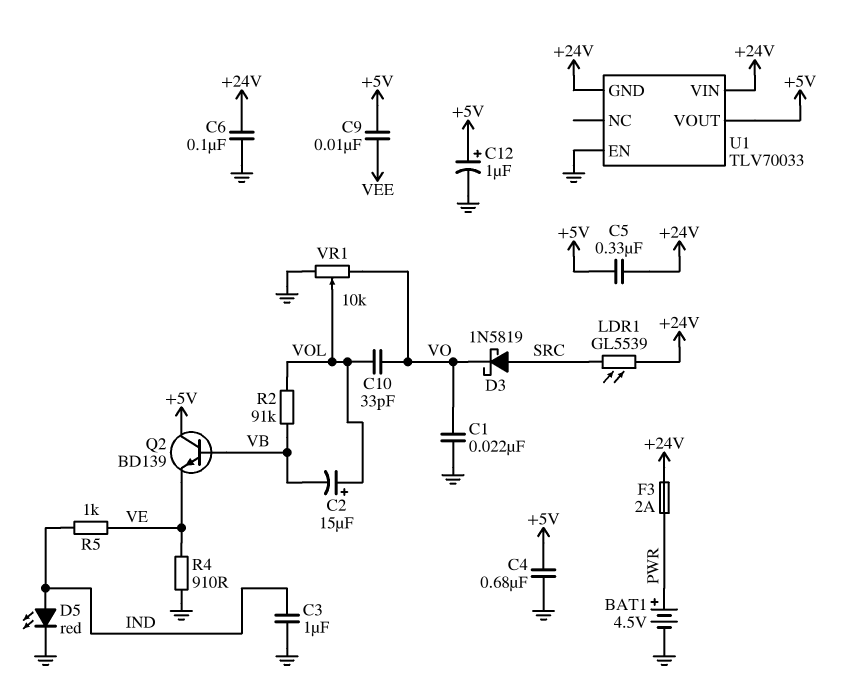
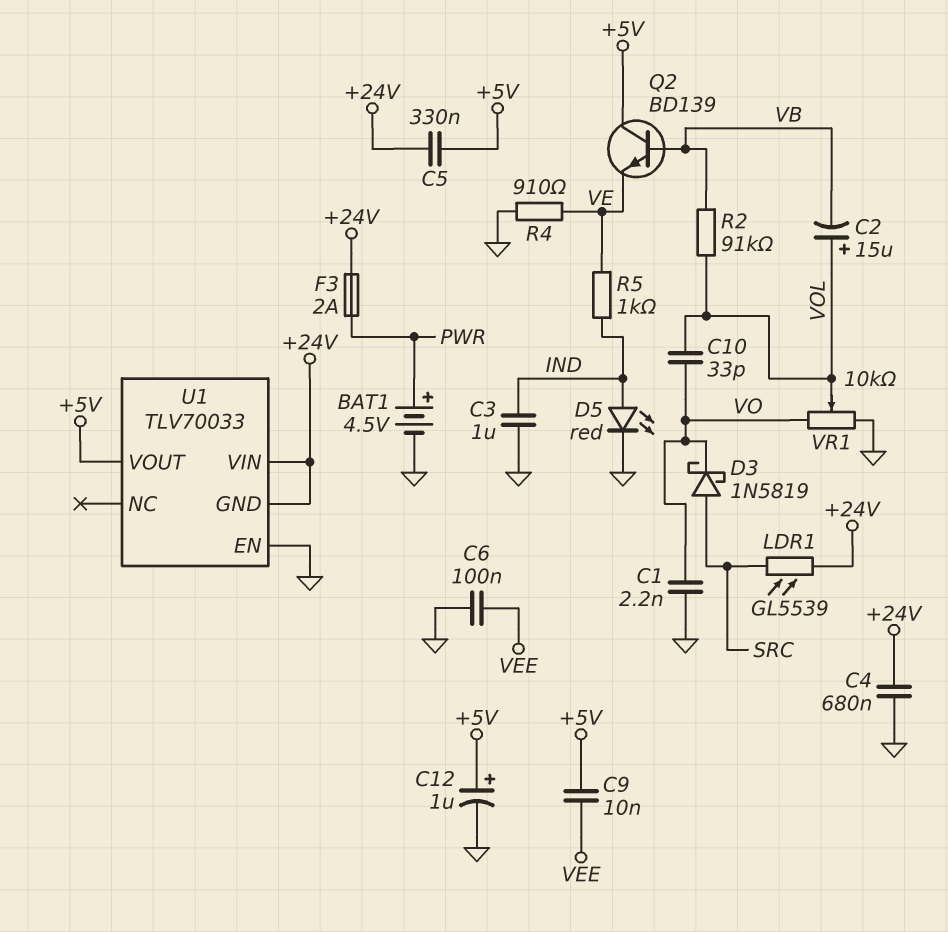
C1: 22nF (GND, VO) -> 2.2nF (GND, VO)
C4: 680nF (+5V, GND) -> 680nF (+24V, GND)
C6: 100nF (+24V, GND) -> 100nF (GND, VEE)

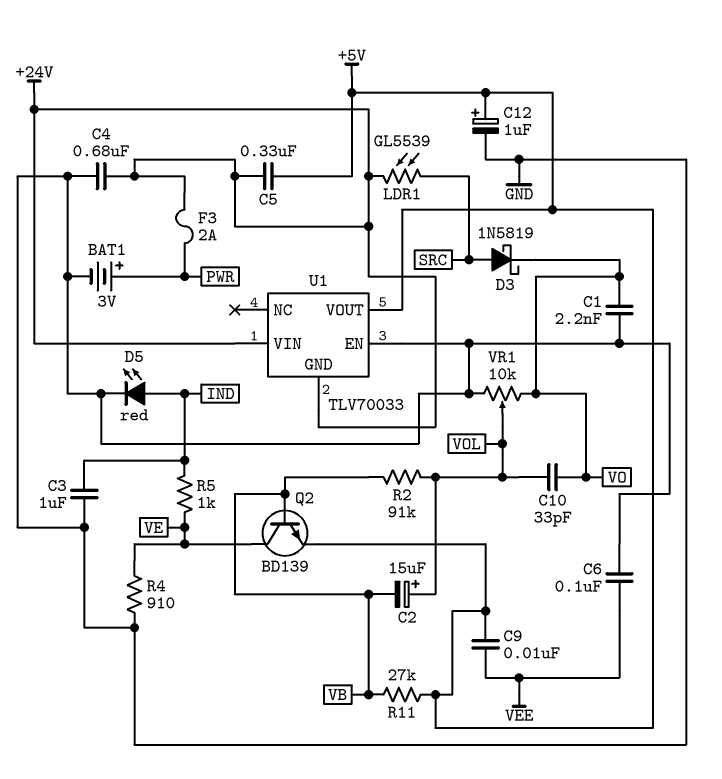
BAT1: 4.5V (plus PWR, minus GND) -> 3V (plus PWR, minus GND)
Q2: NPN BD139 (B VB, C +5V, E VE) -> NPN BD139 (B VB, C VE, E +5V)
R11: none -> 27k (+5V, VB)

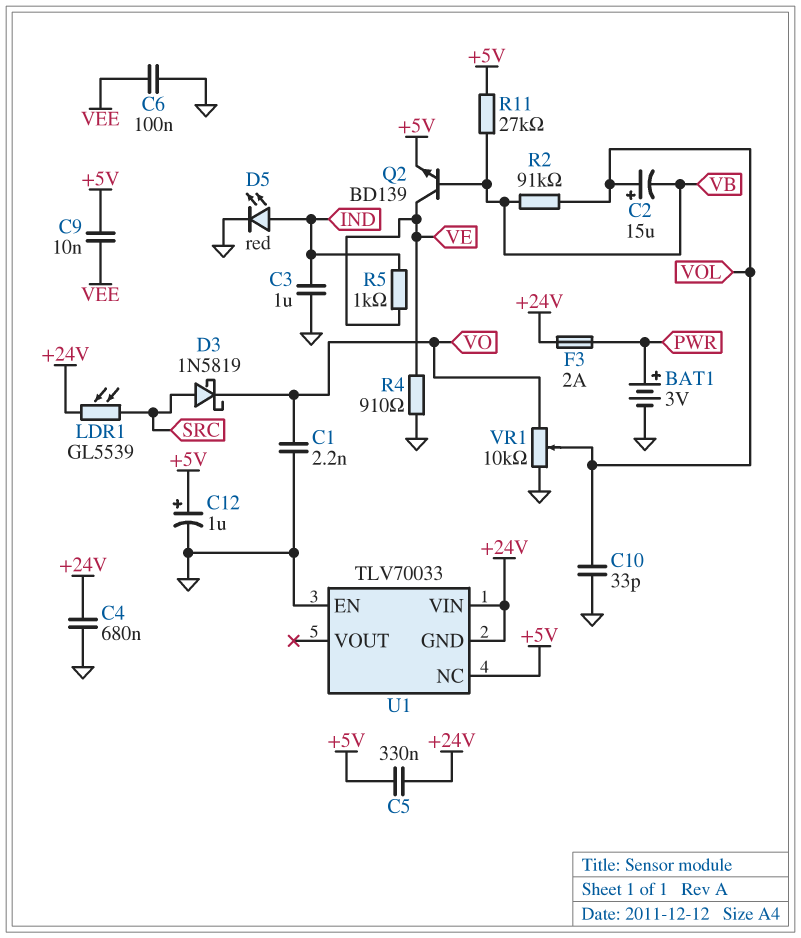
C10: 33pF (VO, VOL) -> 33pF (GND, VOL)
U1 pin NC: none -> +5V
U1 pin VOUT: +5V -> none

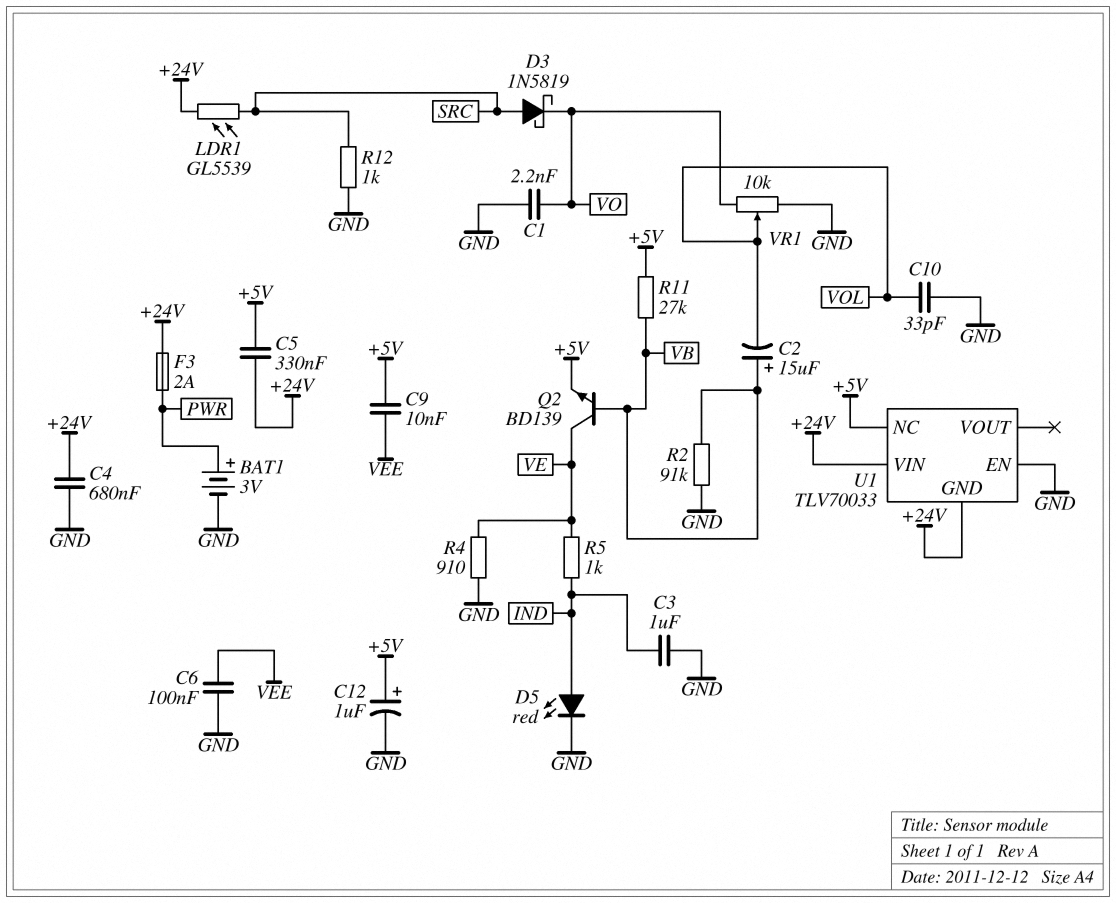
C2: 15uF (plus VOL, minus VB) -> 15uF (plus VB, minus VOL)
R2: 91k (VB, VOL) -> 91k (GND, VB)
R12: none -> 1k (GND, SRC)

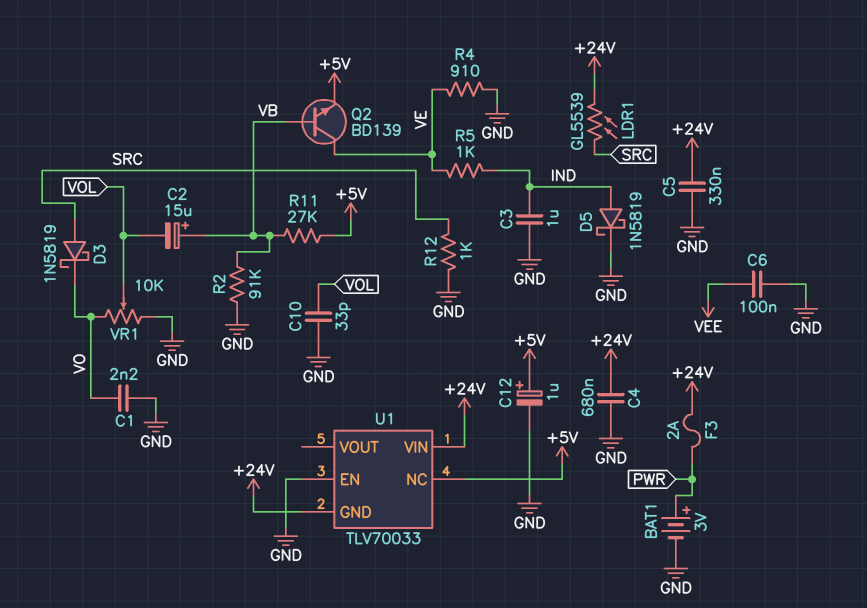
C5: 330nF (+5V, +24V) -> 330nF (+24V, GND)
C9: 10nF (+5V, VEE) -> none
D5: LED red (A IND, K GND) -> schottky 1N5819 (A IND, K GND)

